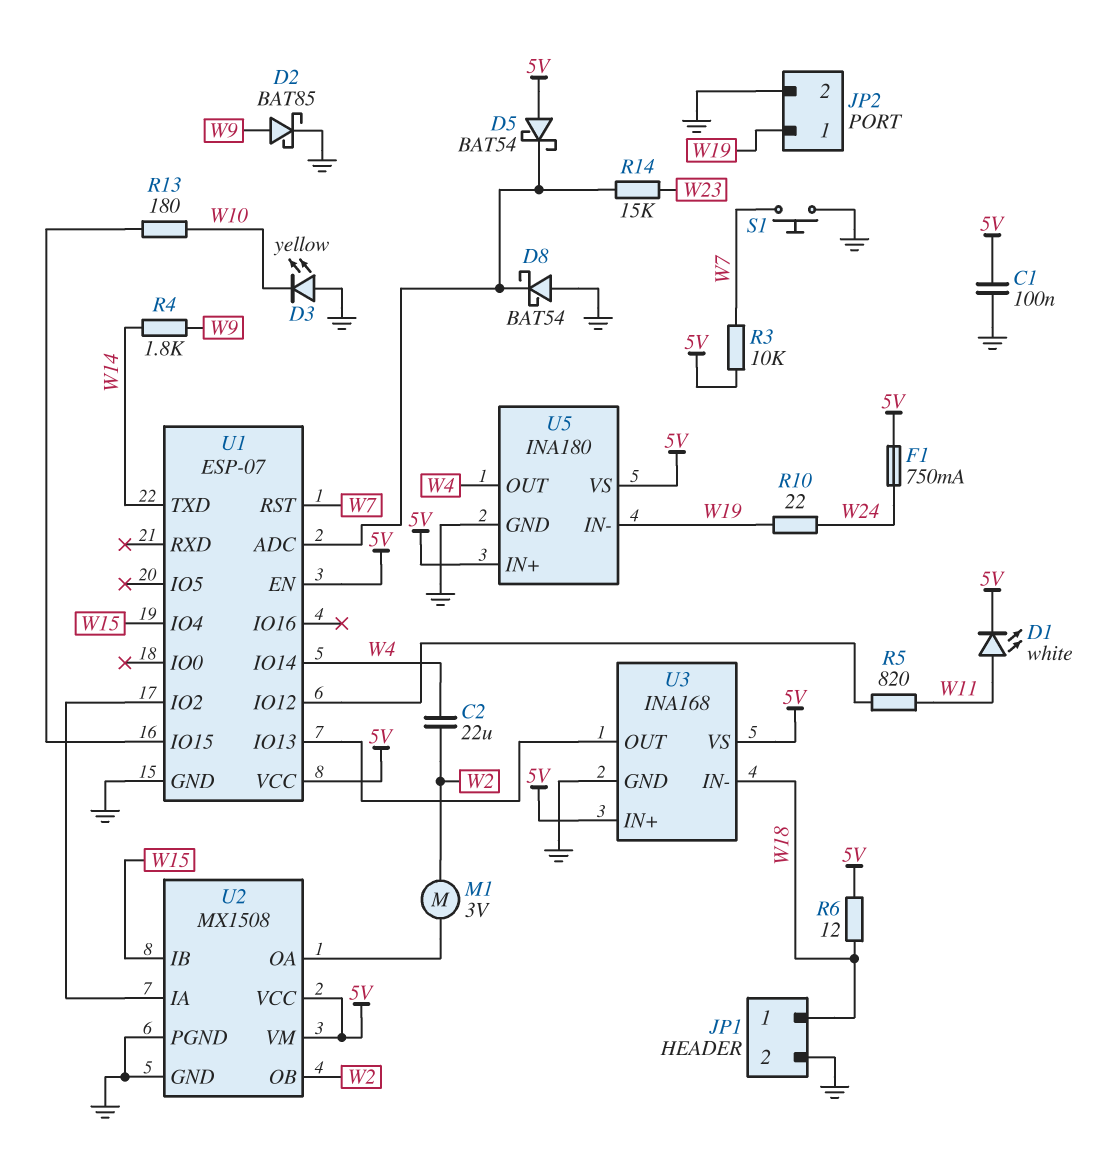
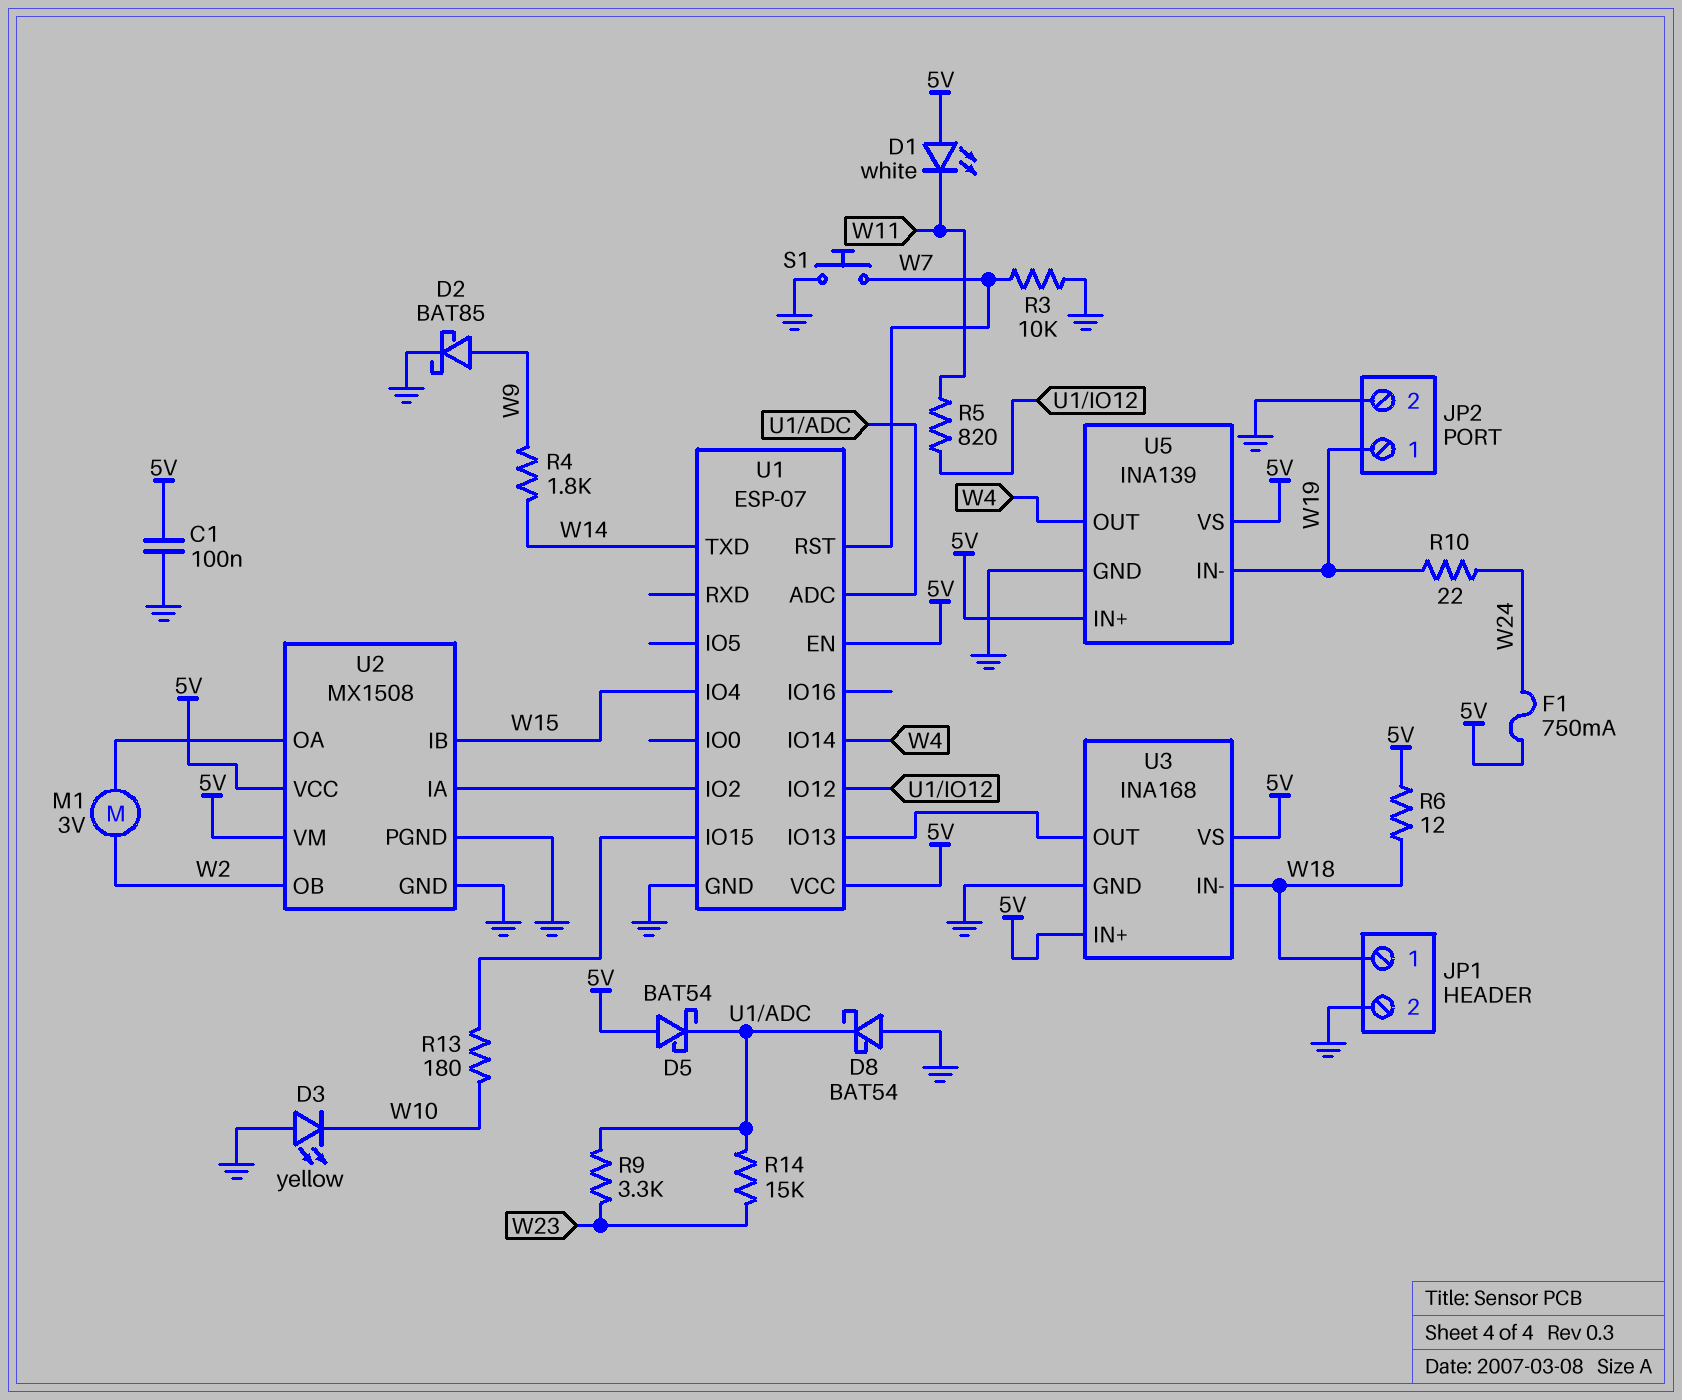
C2: 22uF (W2, W4) -> none
D1: LED white (A W11, K 5V) -> LED white (A 5V, K W11)
R3: 10k (5V, W7) -> 10k (GND, W7)
R9: none -> 3.3k (U1/ADC, W23)
U5: INA180 -> INA139

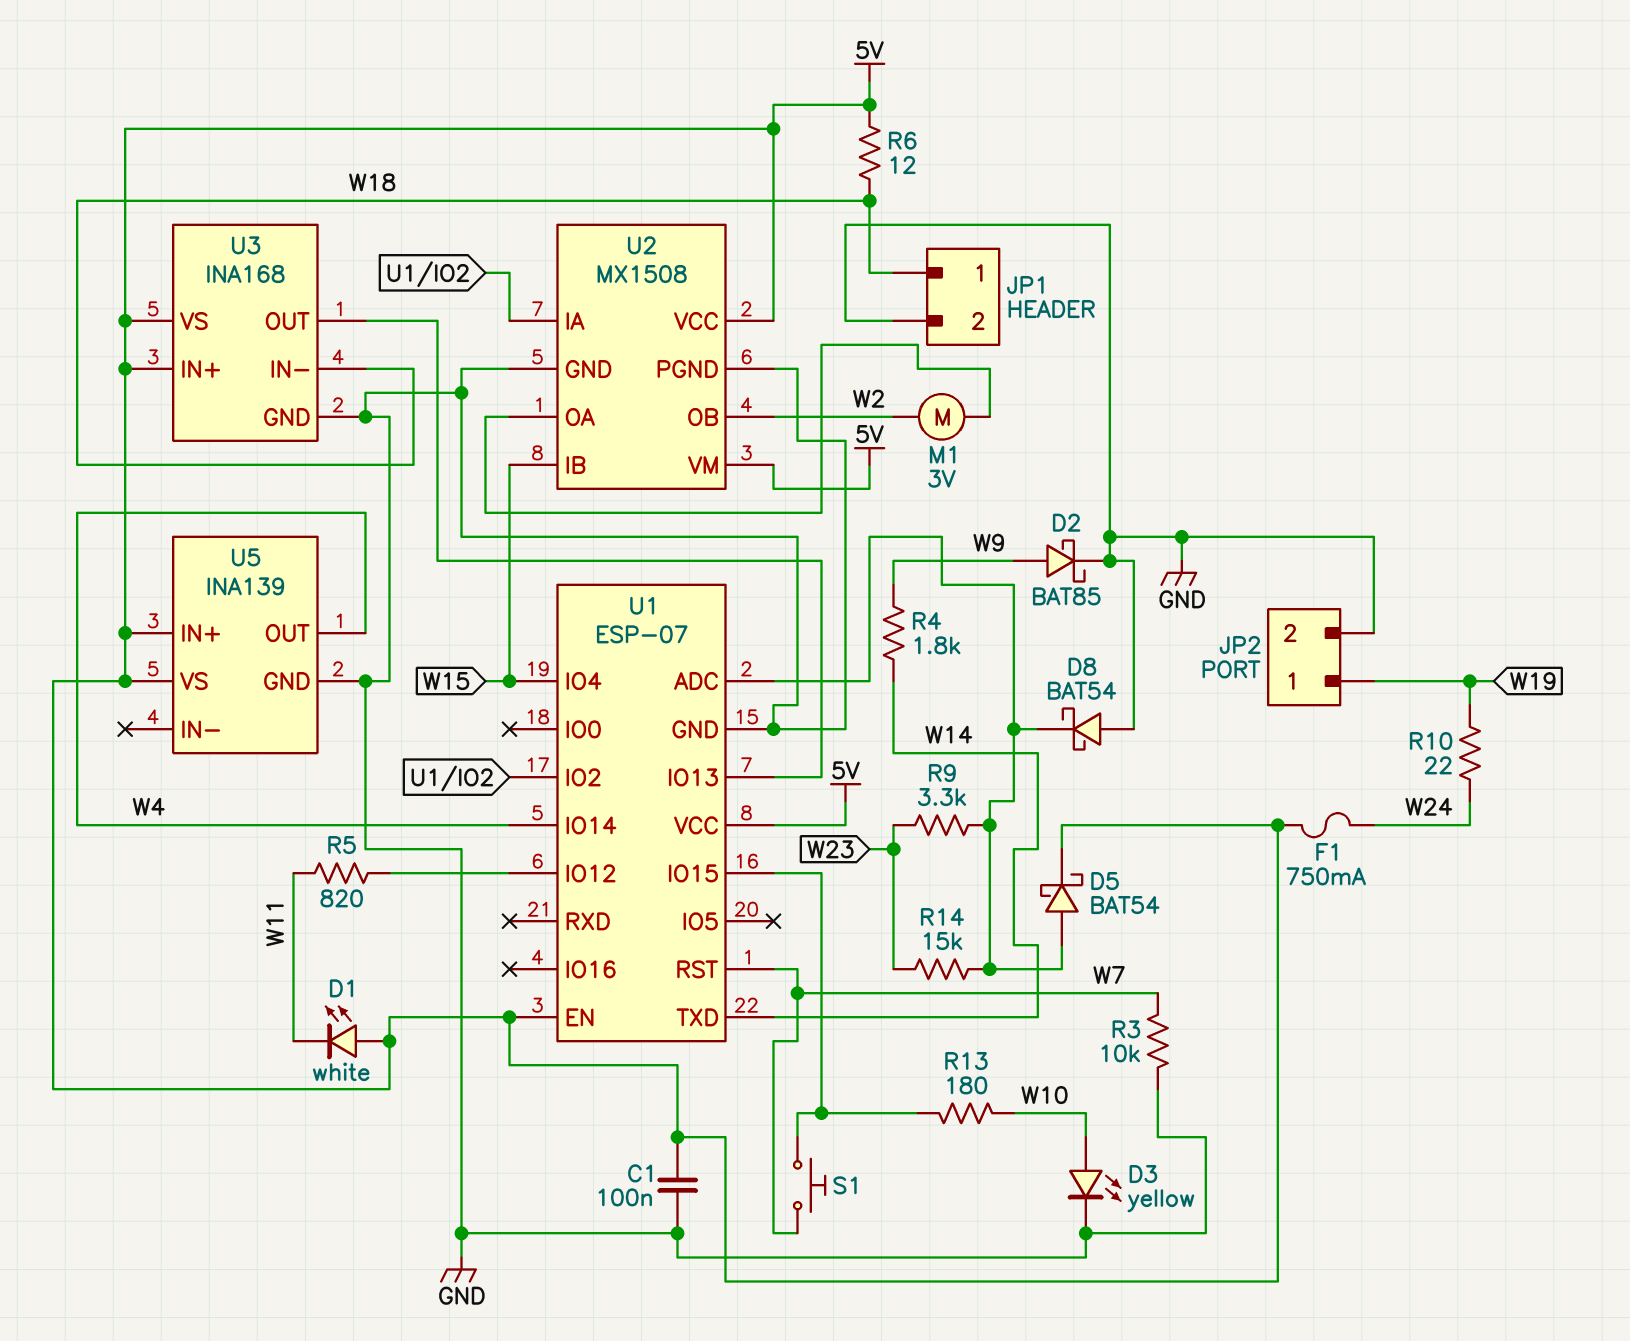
D3: LED yellow (A GND, K W10) -> LED yellow (A W10, K GND)
D5: schottky BAT54 (A 5V, K U1/ADC) -> schottky BAT54 (A U1/ADC, K 5V)
S1: button (GND, W7) -> button (U1/IO15, W7)
U5 pin IN-: W19 -> none

